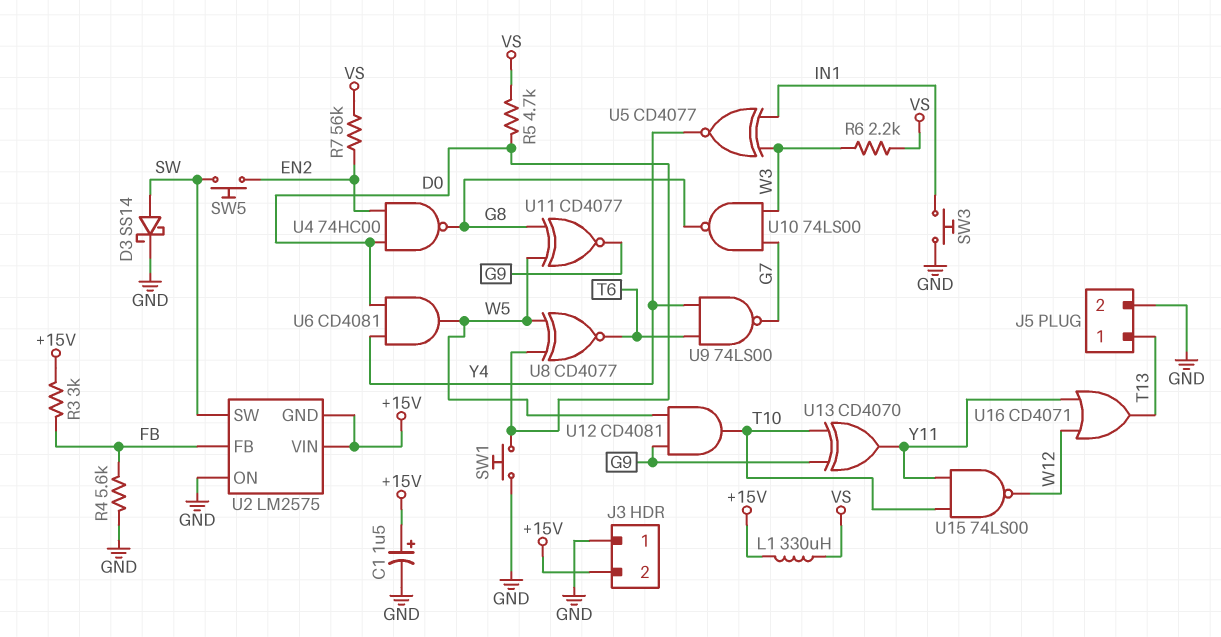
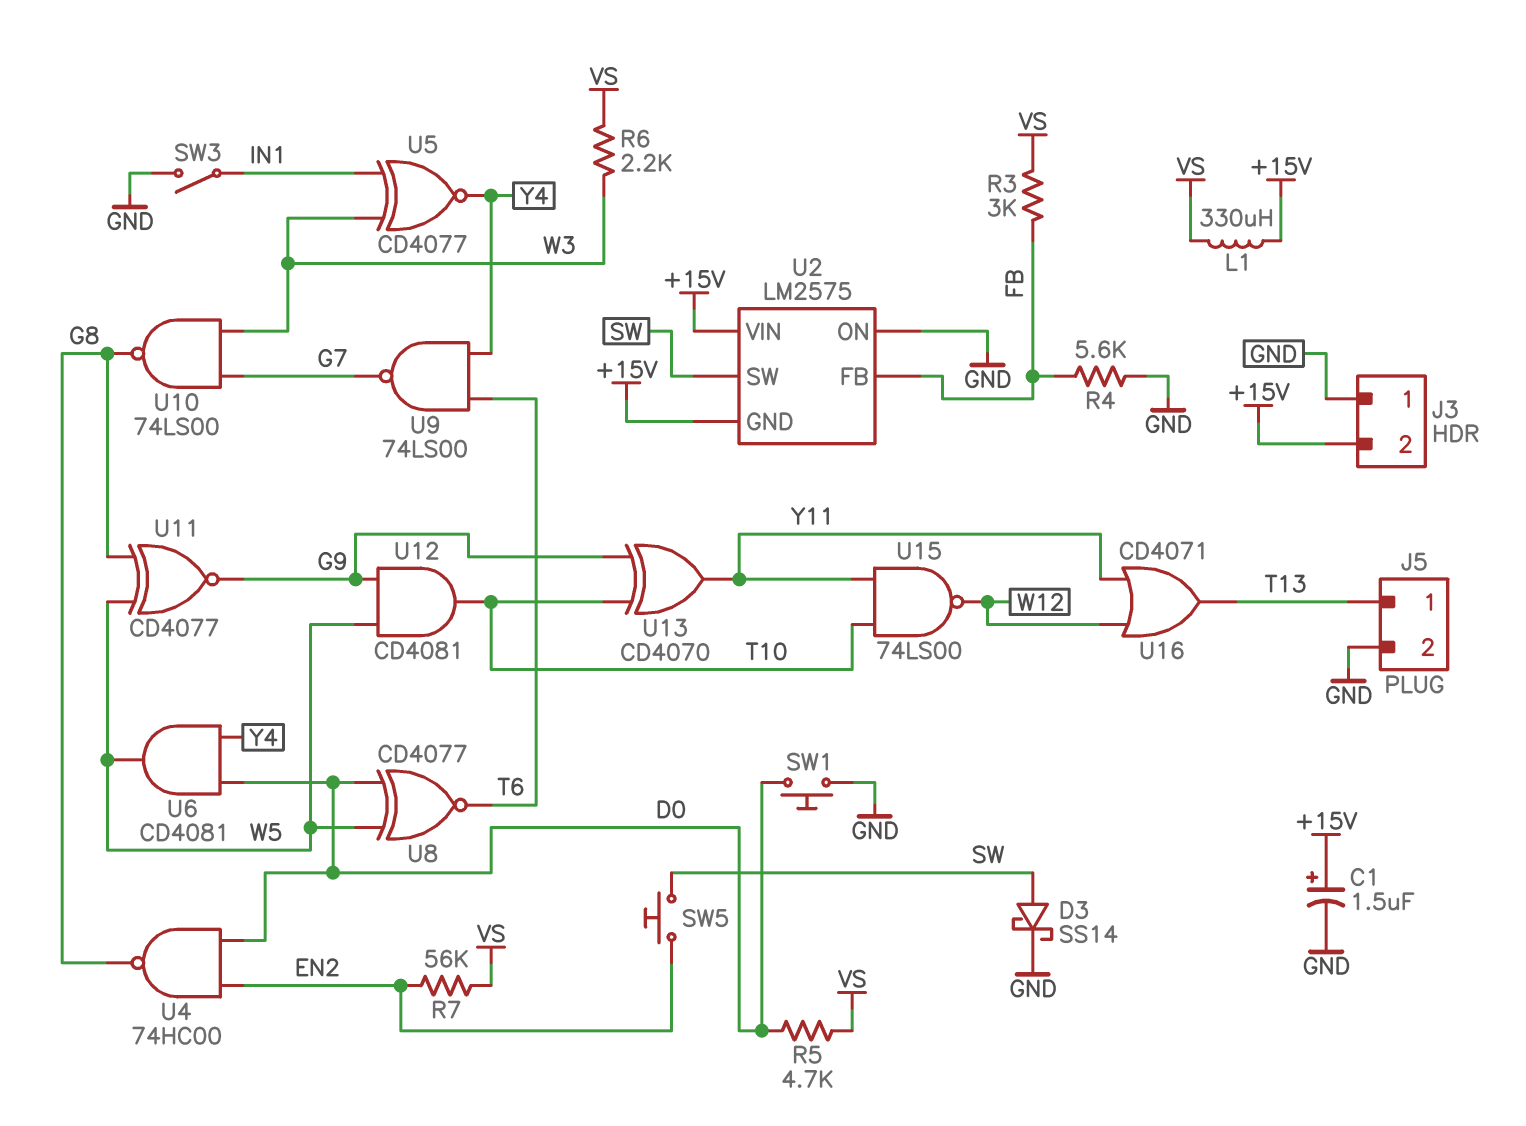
R3: 3k (+15V, FB) -> 3k (FB, VS)
SW3: button (GND, IN1) -> switch (GND, IN1)

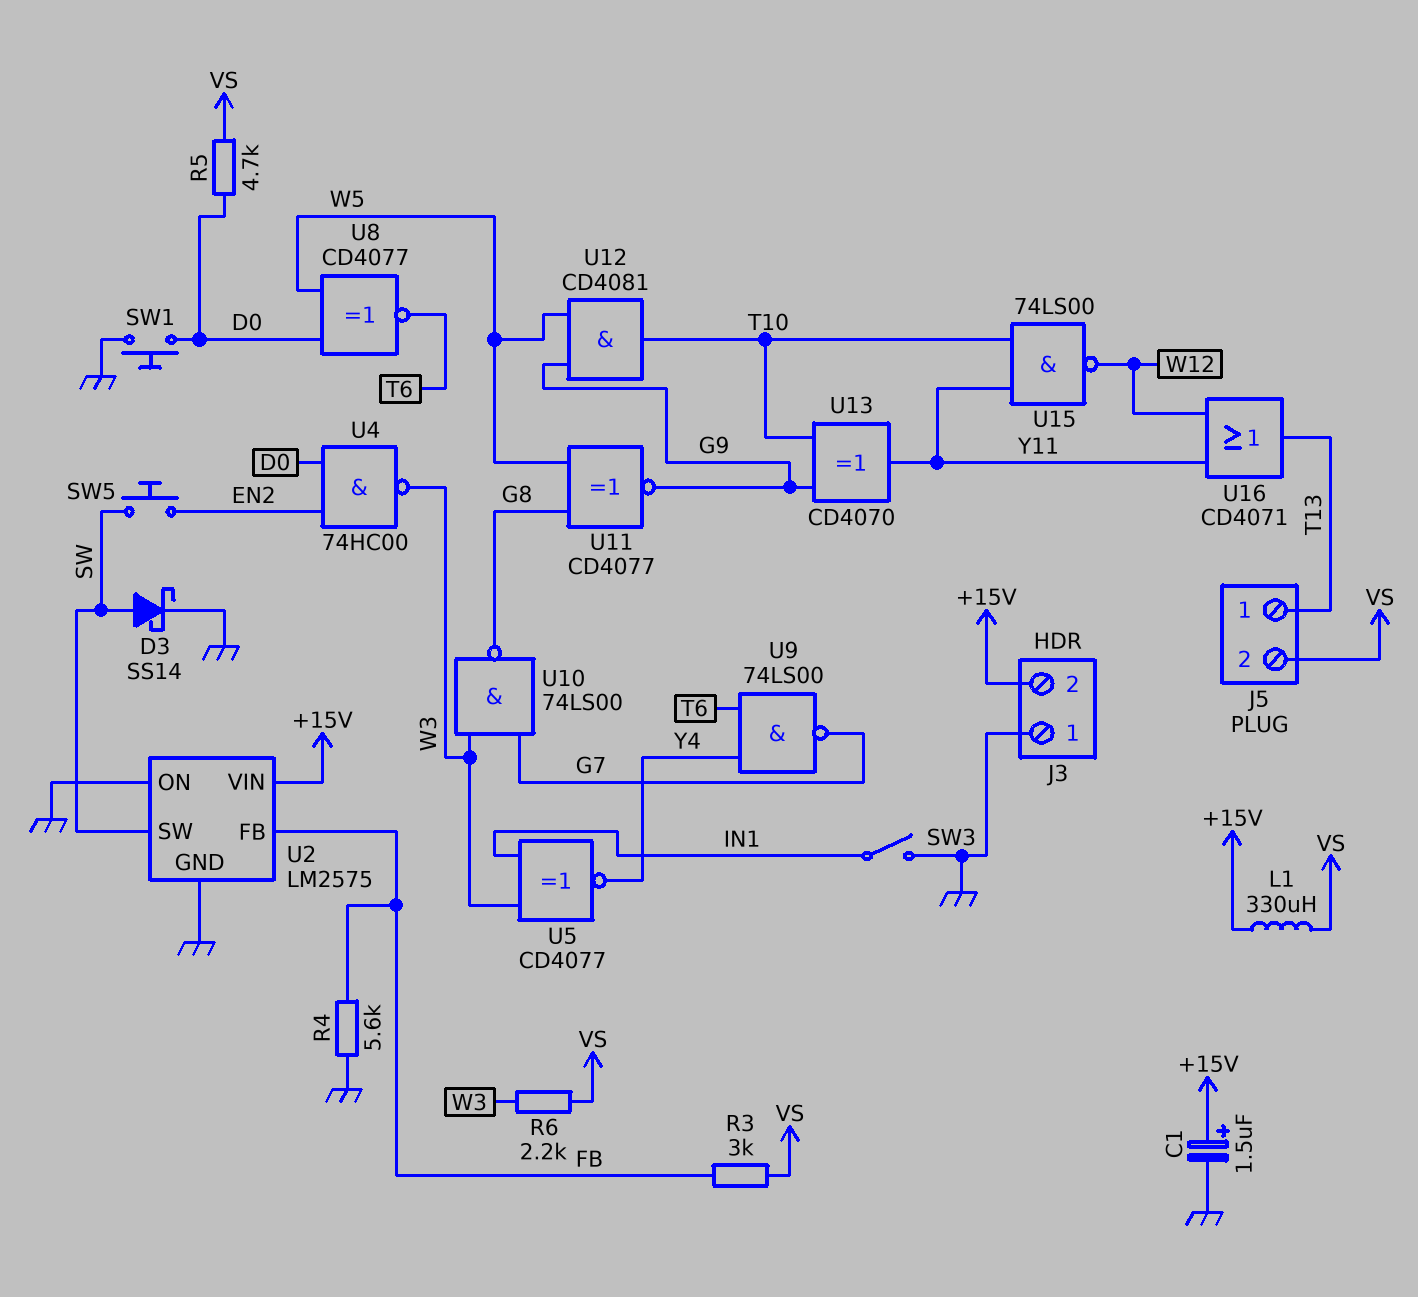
J5 pin 2: GND -> VS
R7: 56k (EN2, VS) -> none
U2 pin GND: +15V -> GND
U4: NAND 74HC00 (in D0, in EN2, out G8) -> NAND 74HC00 (in D0, in EN2, out W3)
U6: AND CD4081 (in D0, in Y4, out W5) -> none

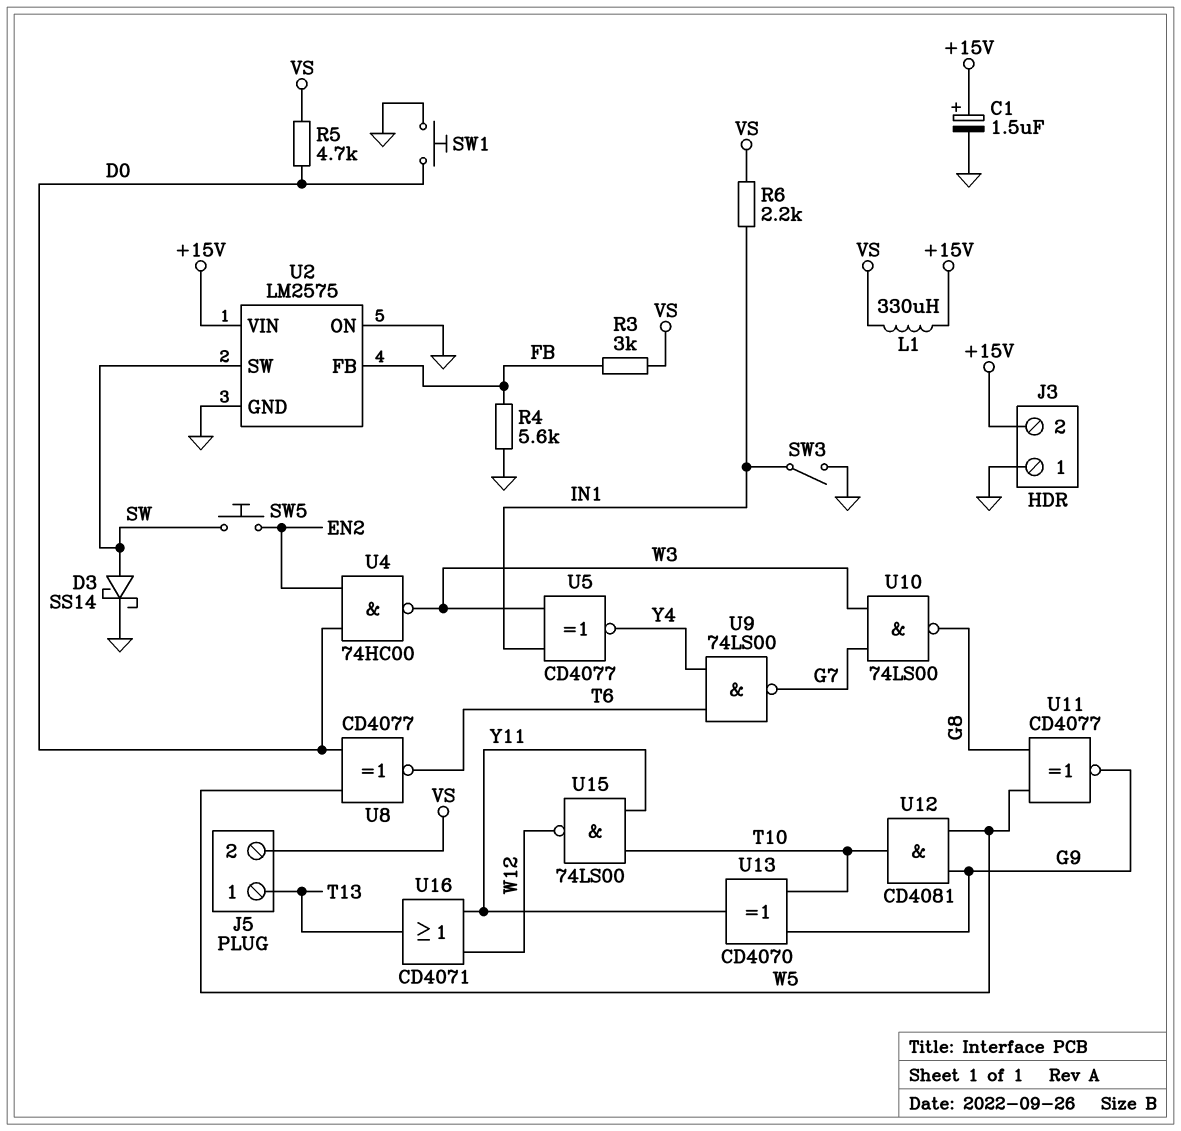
R6: 2.2k (VS, W3) -> 2.2k (IN1, VS)

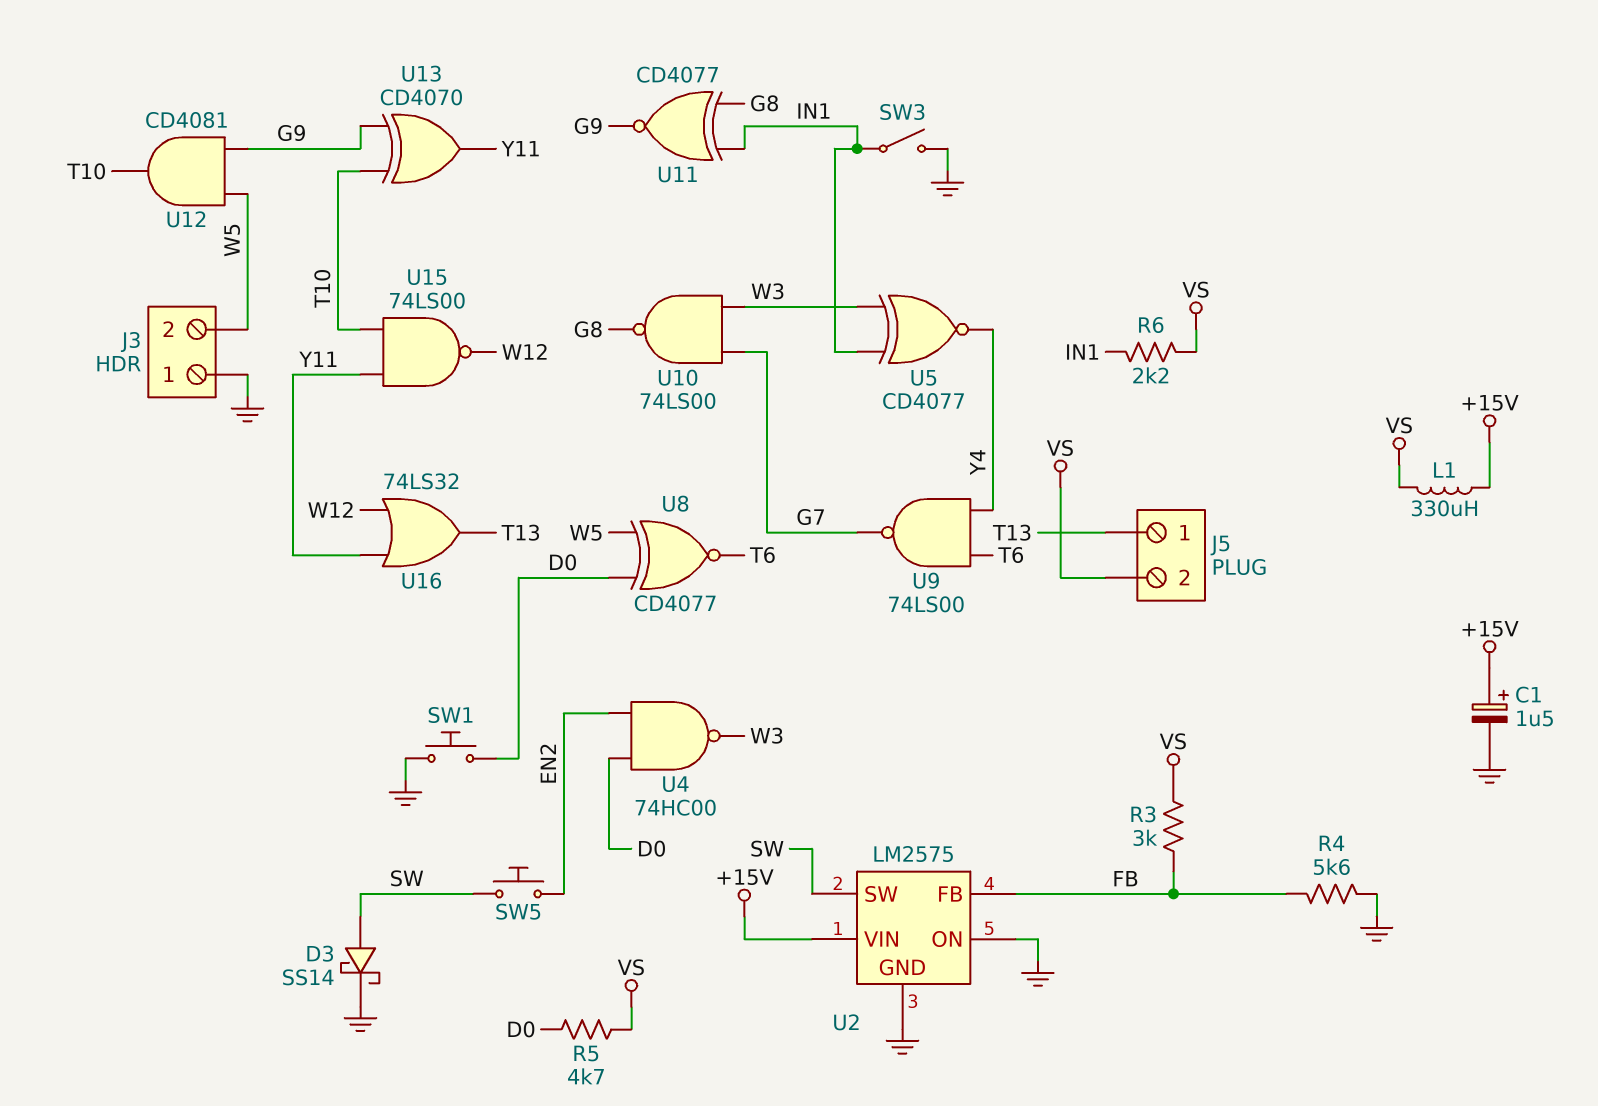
J3 pin 2: +15V -> W5
U11: XNOR CD4077 (in G8, in W5, out G9) -> XNOR CD4077 (in G8, in IN1, out G9)
U16: OR CD4071 (in W12, in Y11, out T13) -> OR 74LS32 (in W12, in Y11, out T13)

